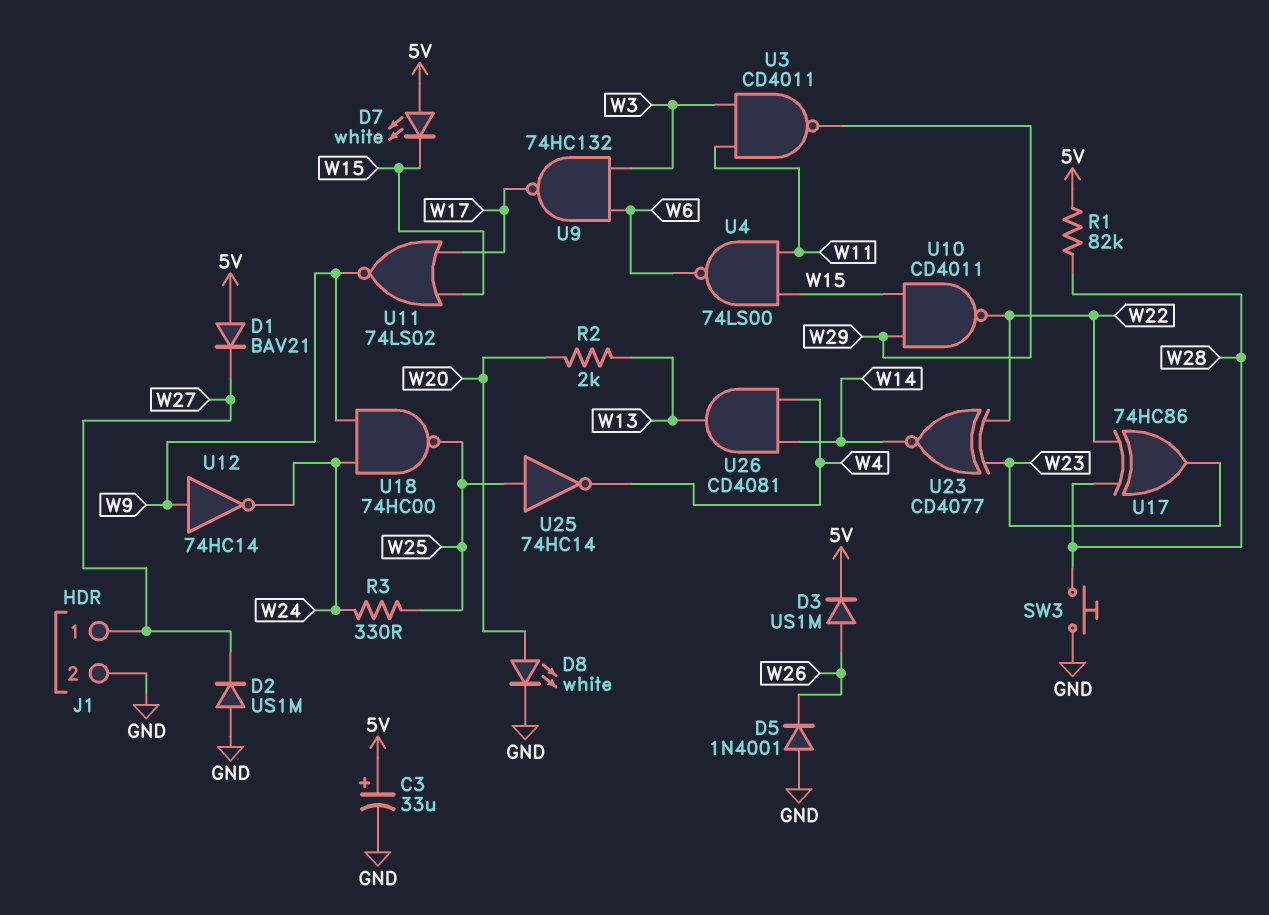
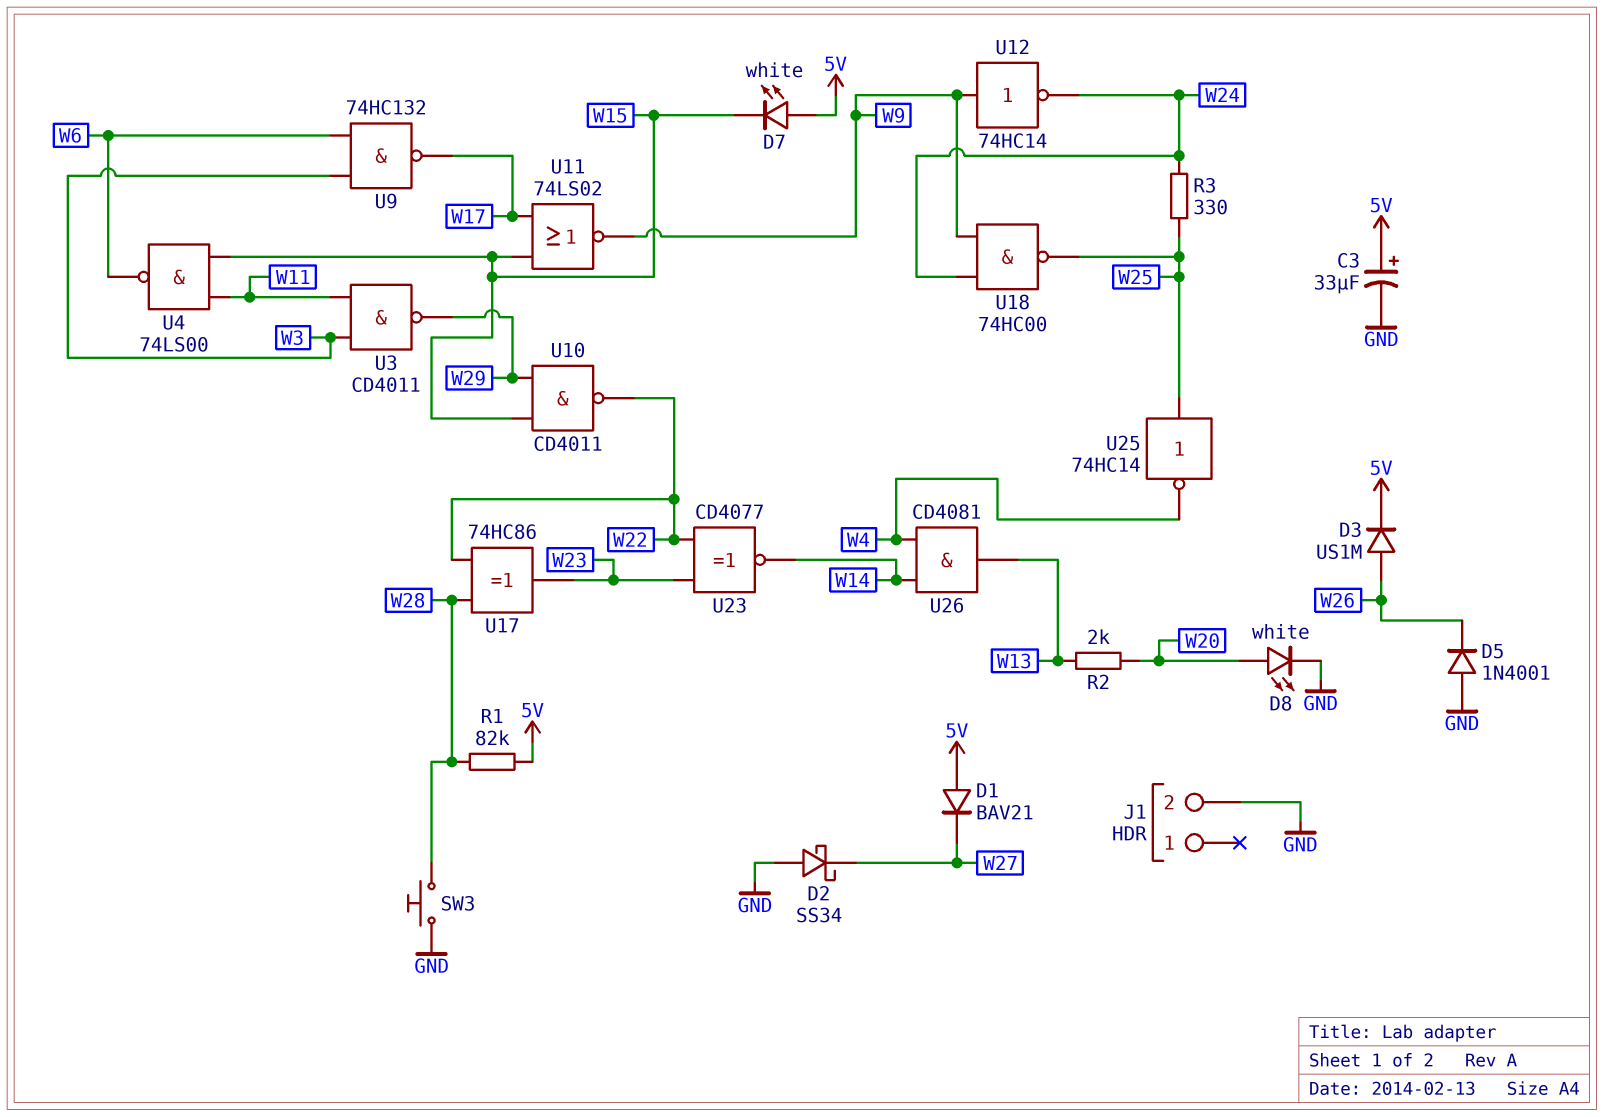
D2: diode US1M (A GND, K W27) -> schottky SS34 (A GND, K W27)
J1 pin 1: W27 -> none

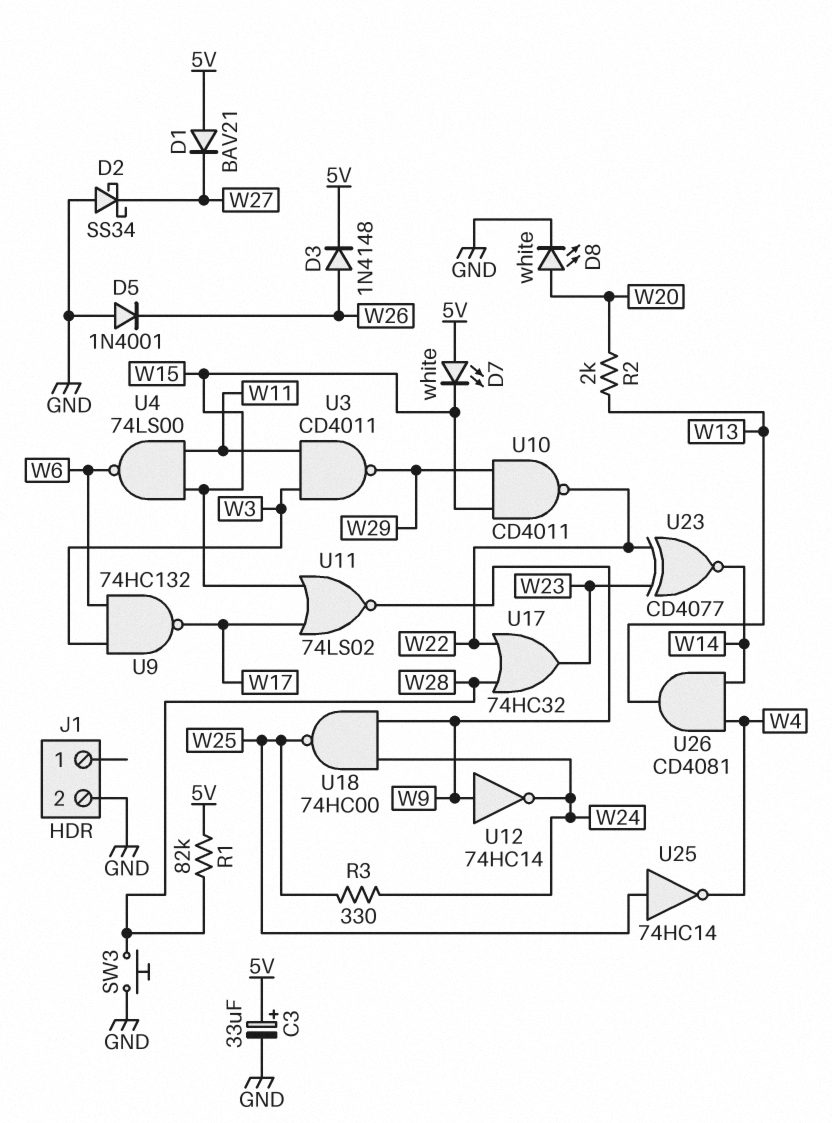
D3: diode US1M (A W26, K 5V) -> diode 1N4148 (A W26, K 5V)
U17: XOR 74HC86 (in W22, in W28, out W23) -> OR 74HC32 (in W22, in W28, out W23)

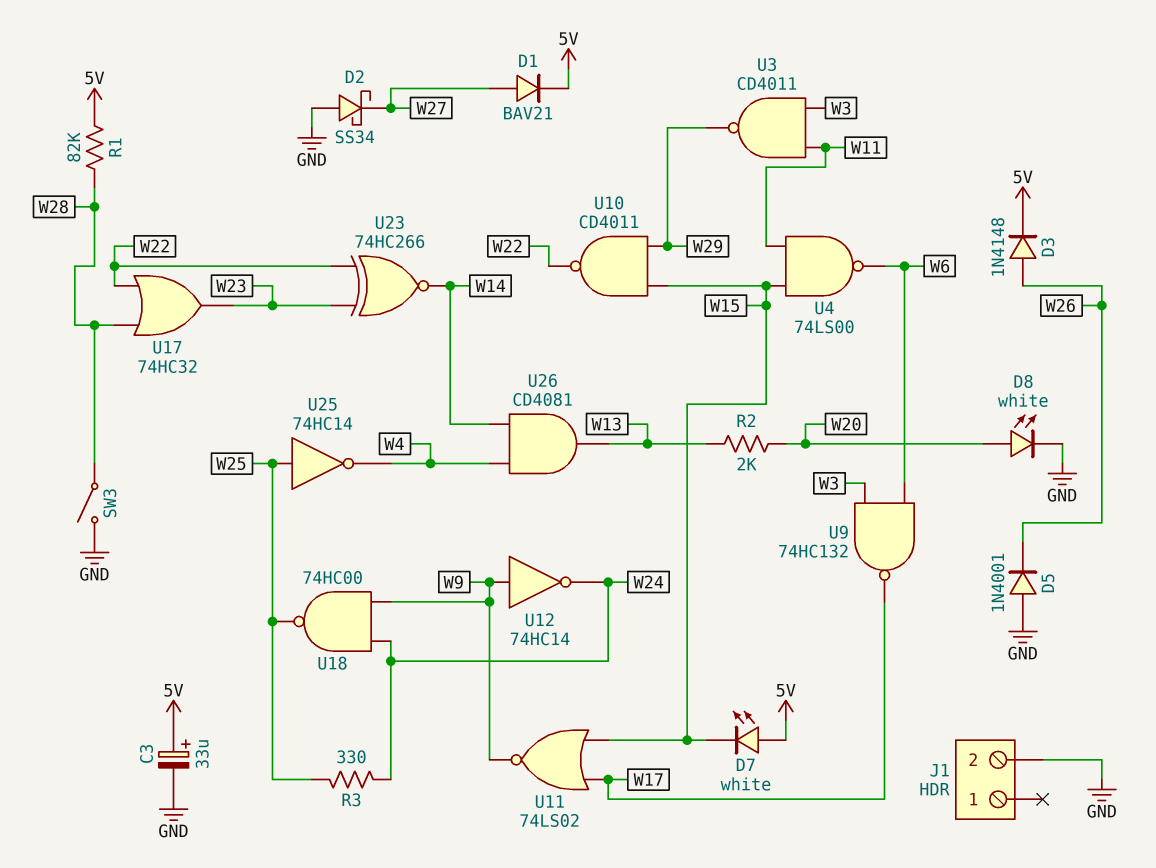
D1: diode BAV21 (A 5V, K W27) -> diode BAV21 (A W27, K 5V)
SW3: button (GND, W28) -> switch (GND, W28)
U23: XNOR CD4077 (in W22, in W23, out W14) -> XNOR 74HC266 (in W22, in W23, out W14)

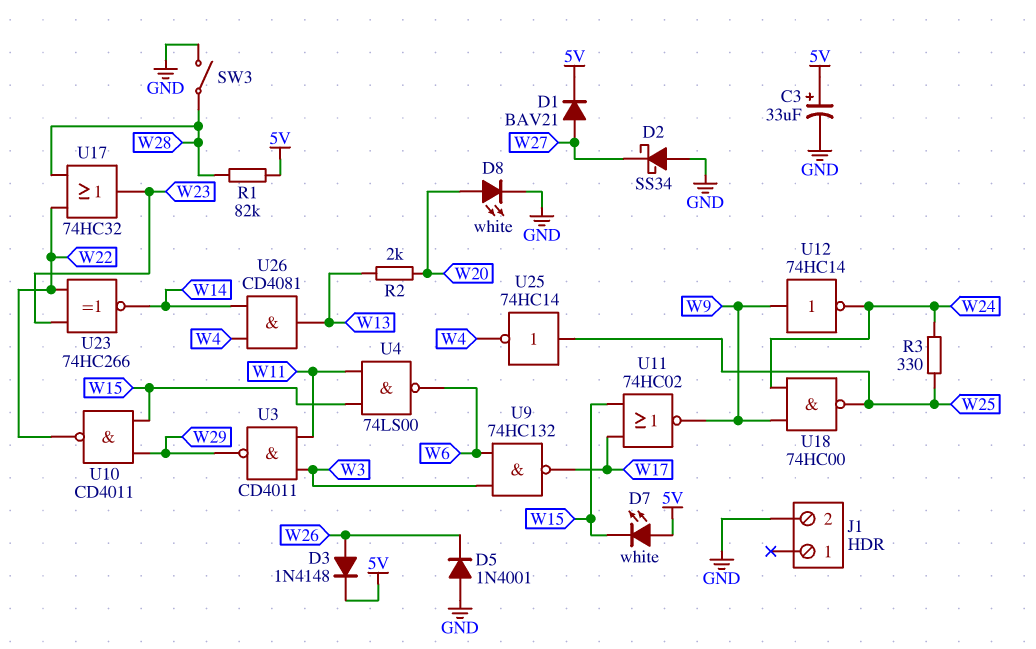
U11: NOR 74LS02 (in W15, in W17, out W9) -> NOR 74HC02 (in W15, in W17, out W9)

